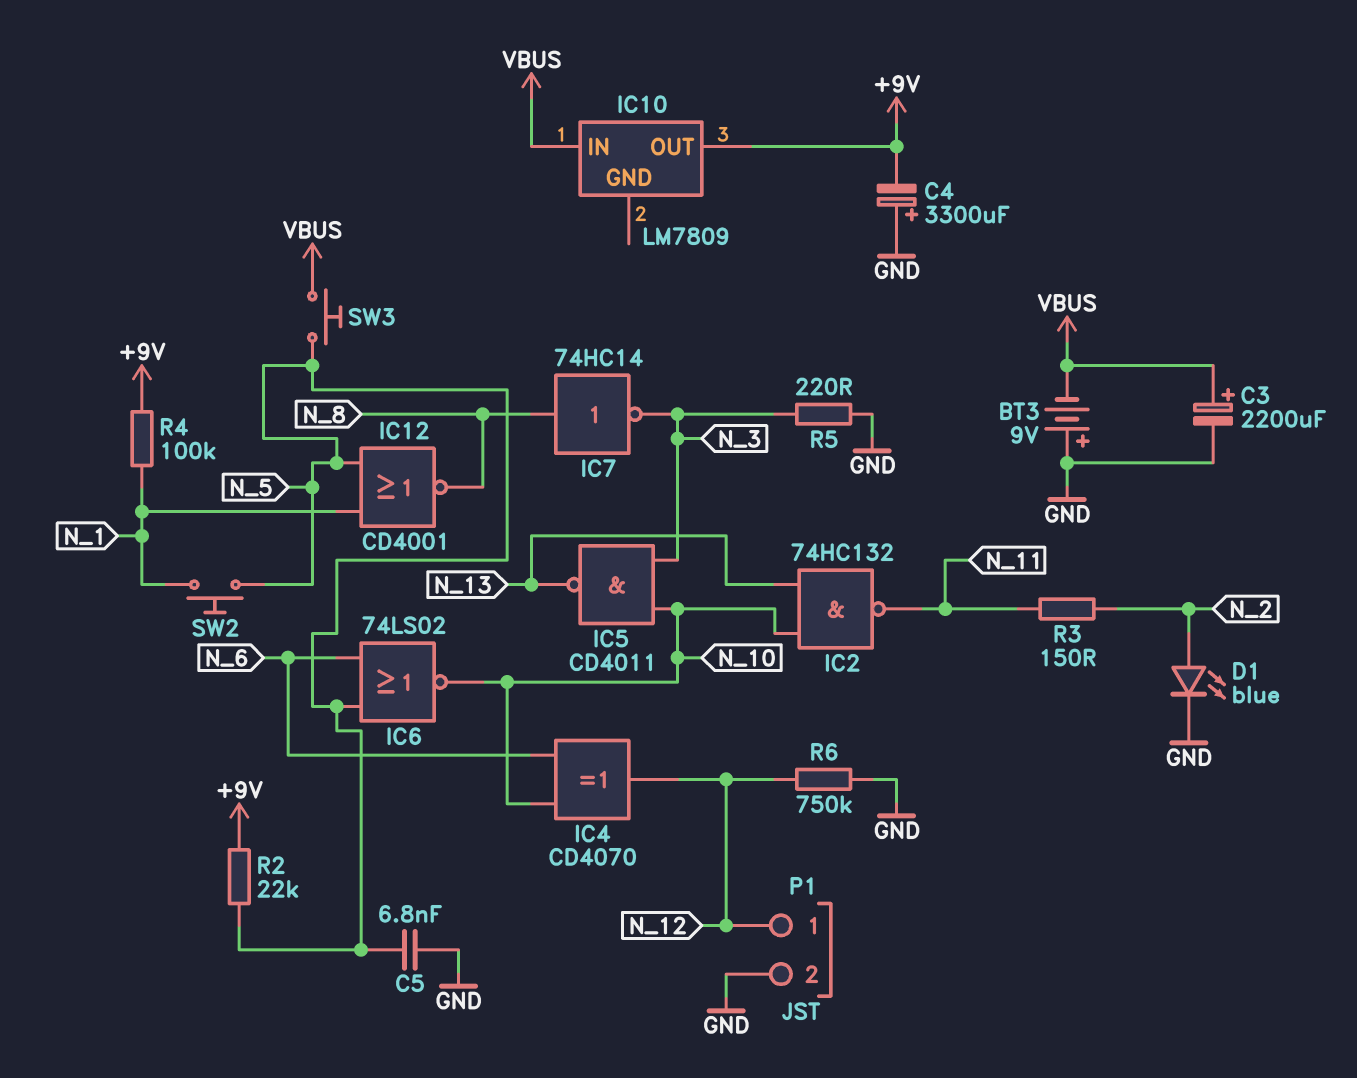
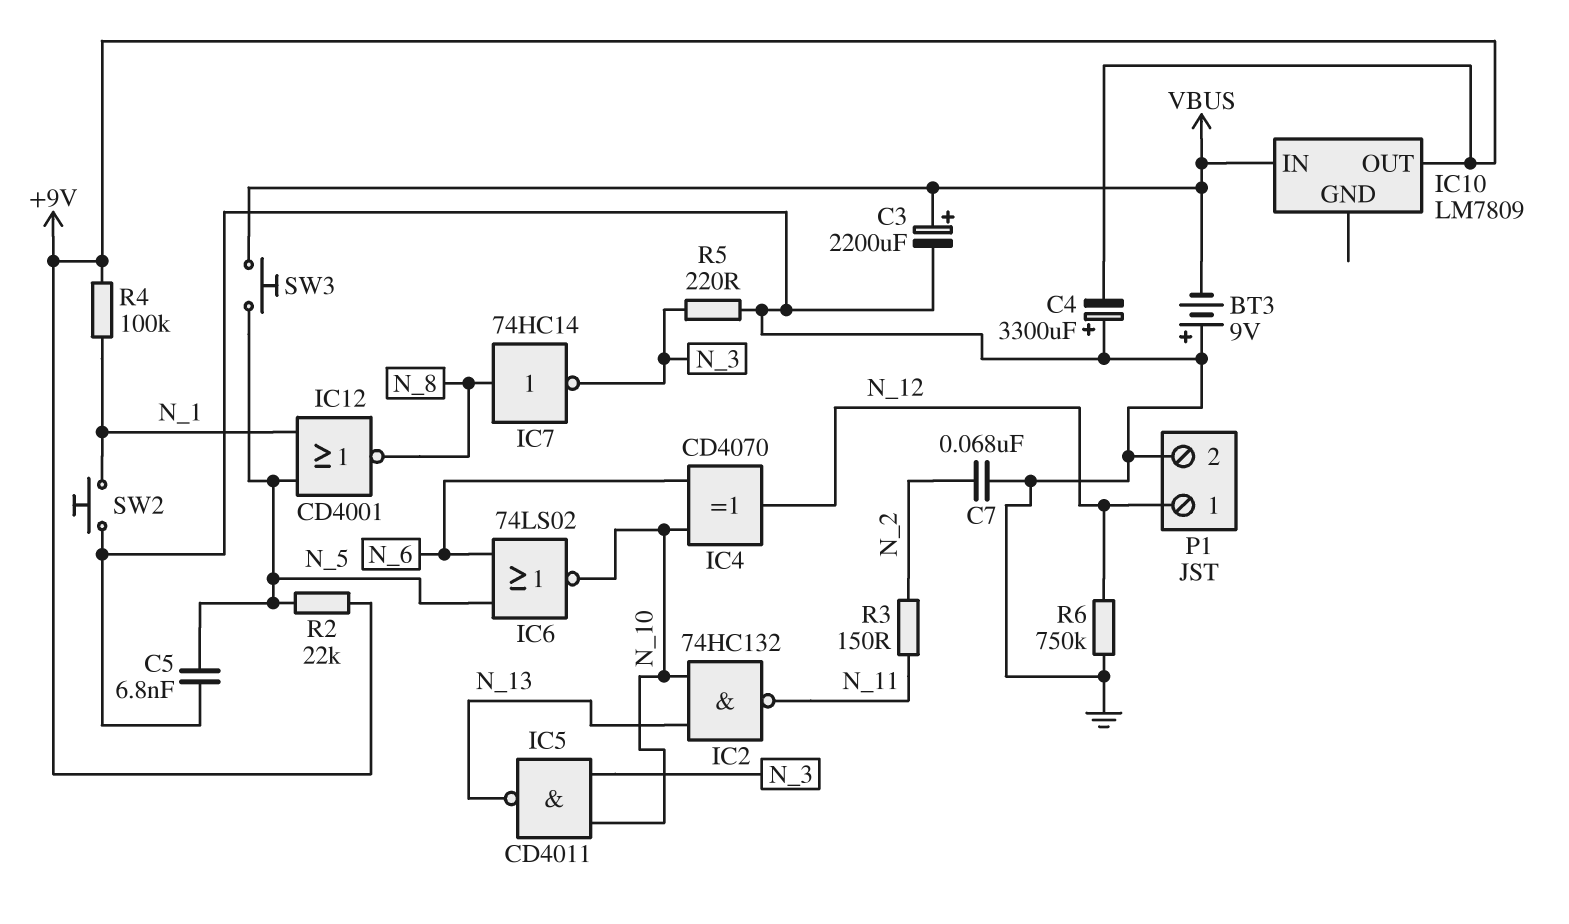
C7: none -> 68nF (GND, N_2)
D1: LED blue (A N_2, K GND) -> none
SW2: button (N_1, N_5) -> button (GND, N_1)

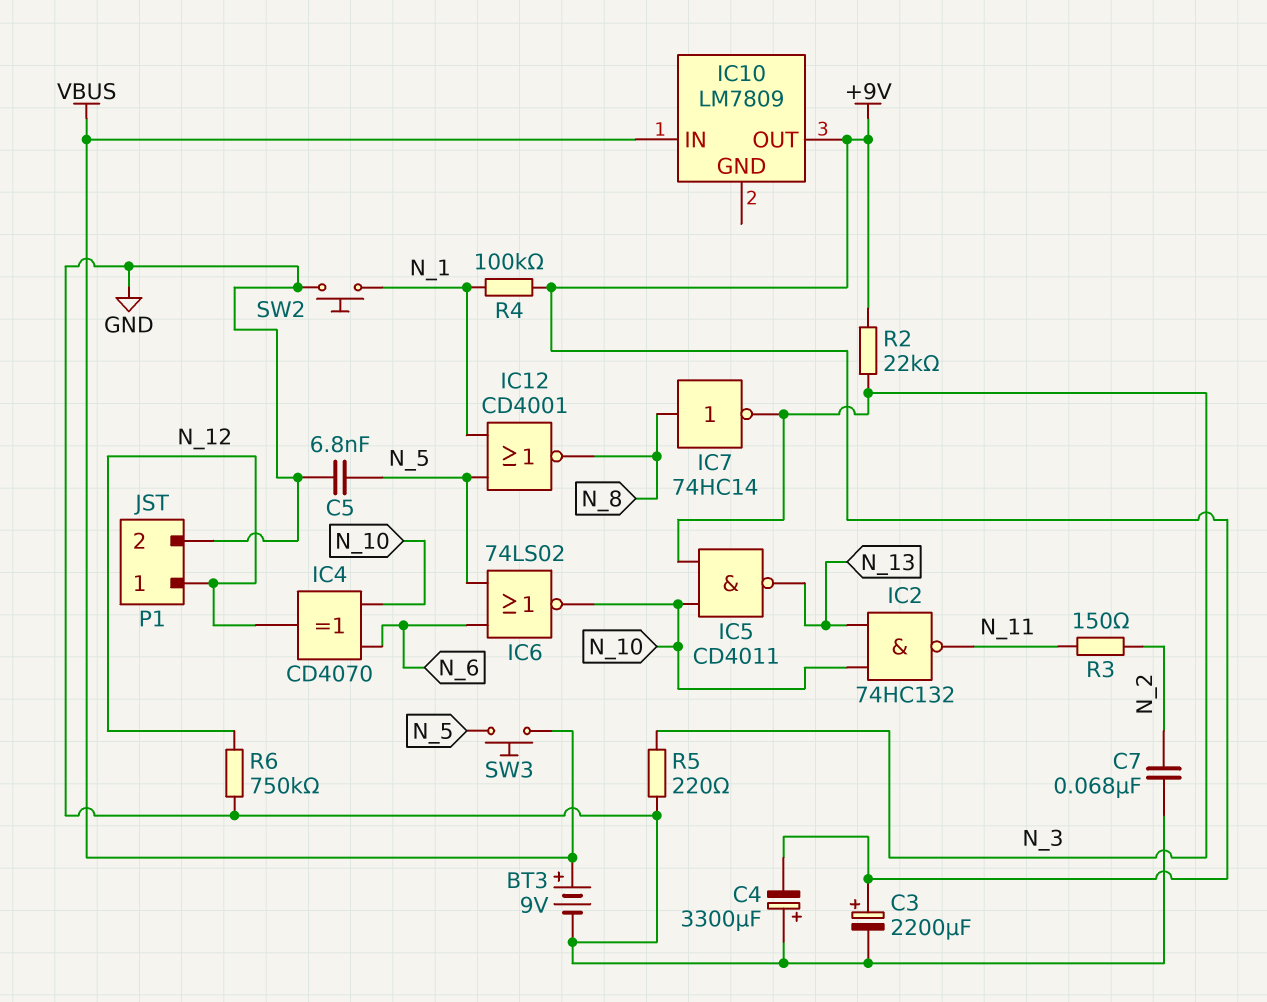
BT3: 9V (plus GND, minus VBUS) -> 9V (plus VBUS, minus GND)
C3: 2200uF (plus VBUS, minus GND) -> 2200uF (plus +9V, minus GND)
R2: 22k (+9V, N_5) -> 22k (+9V, N_3)

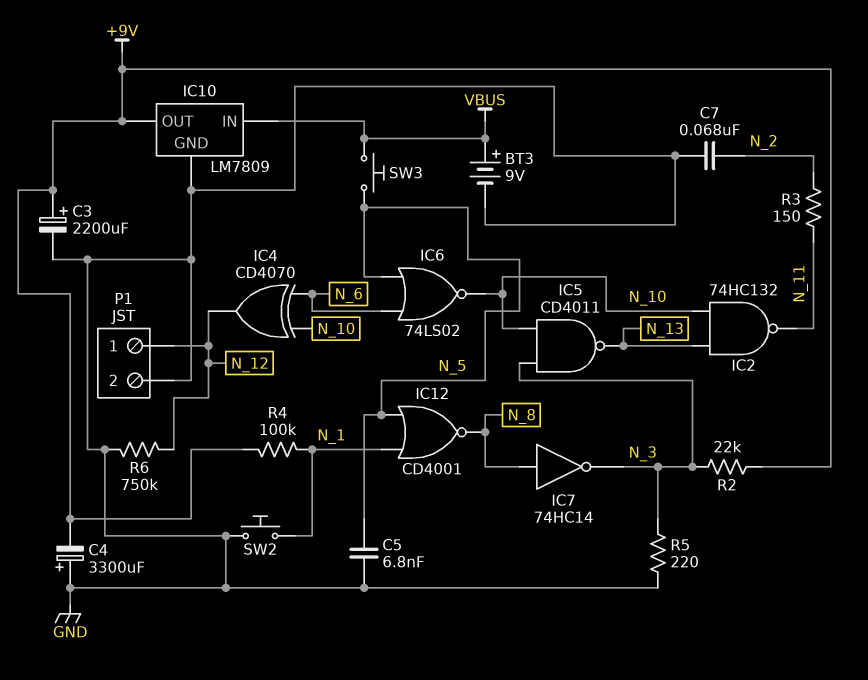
IC10 pin GND: none -> GND

